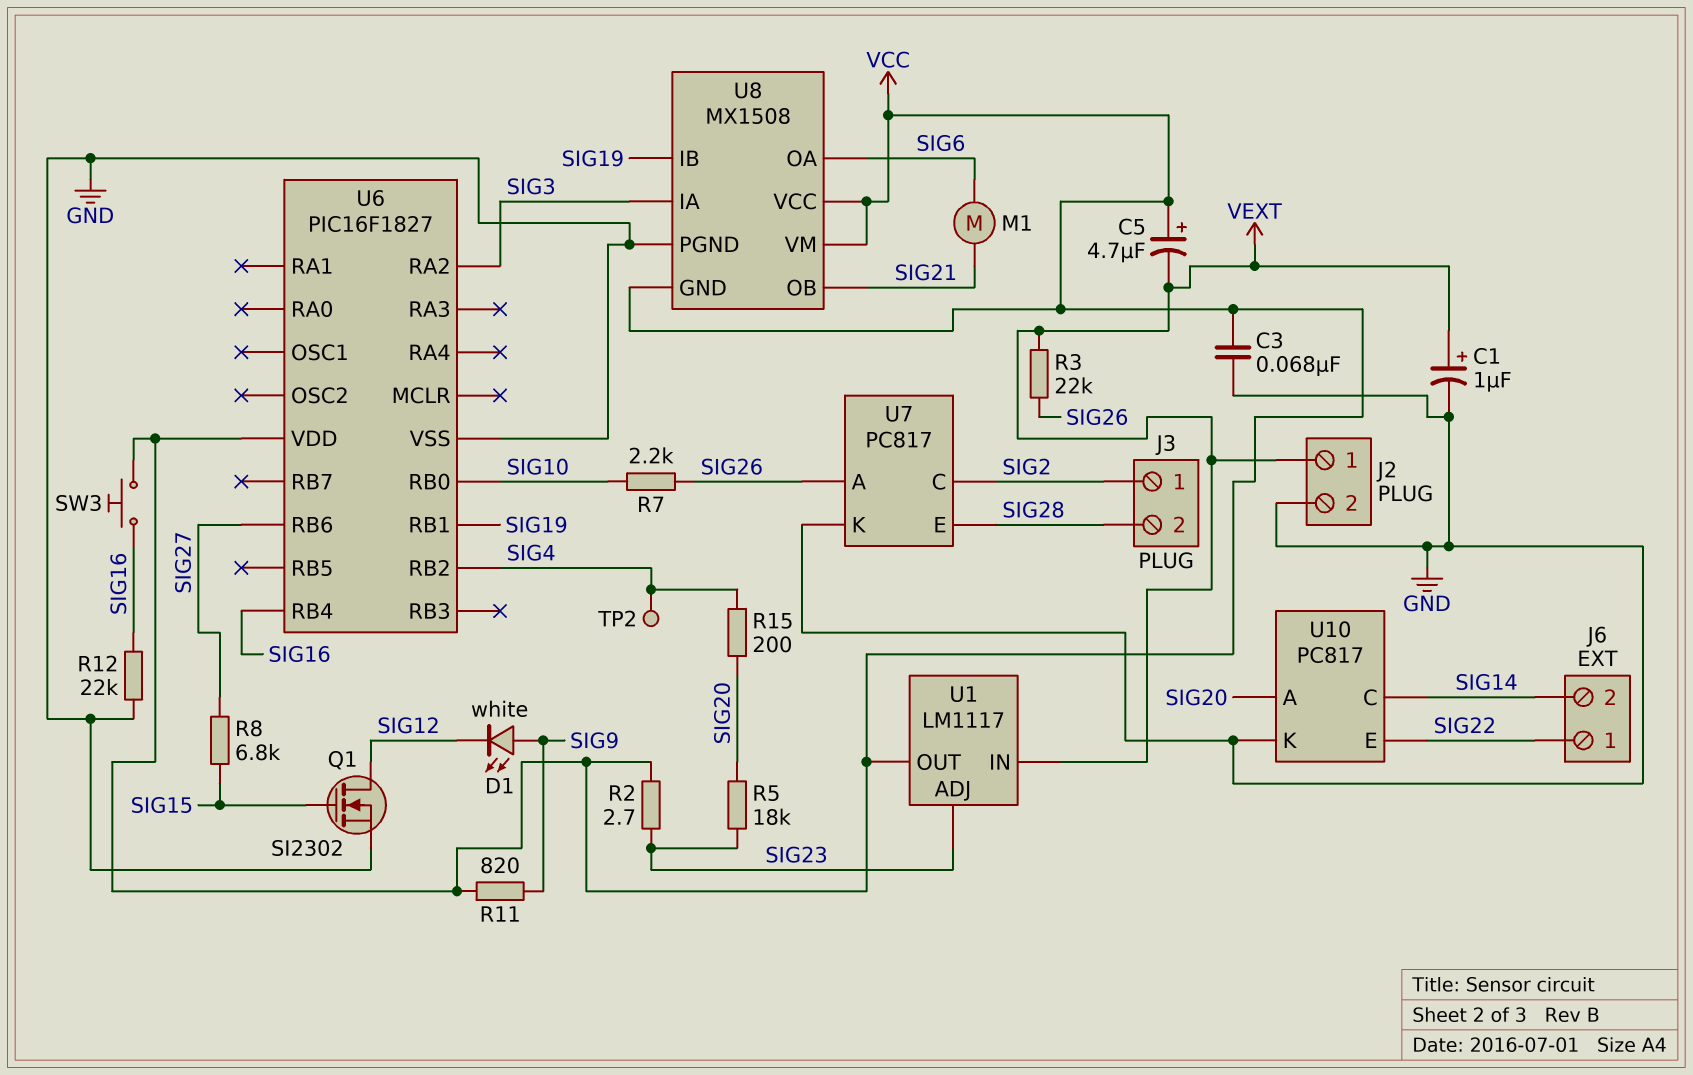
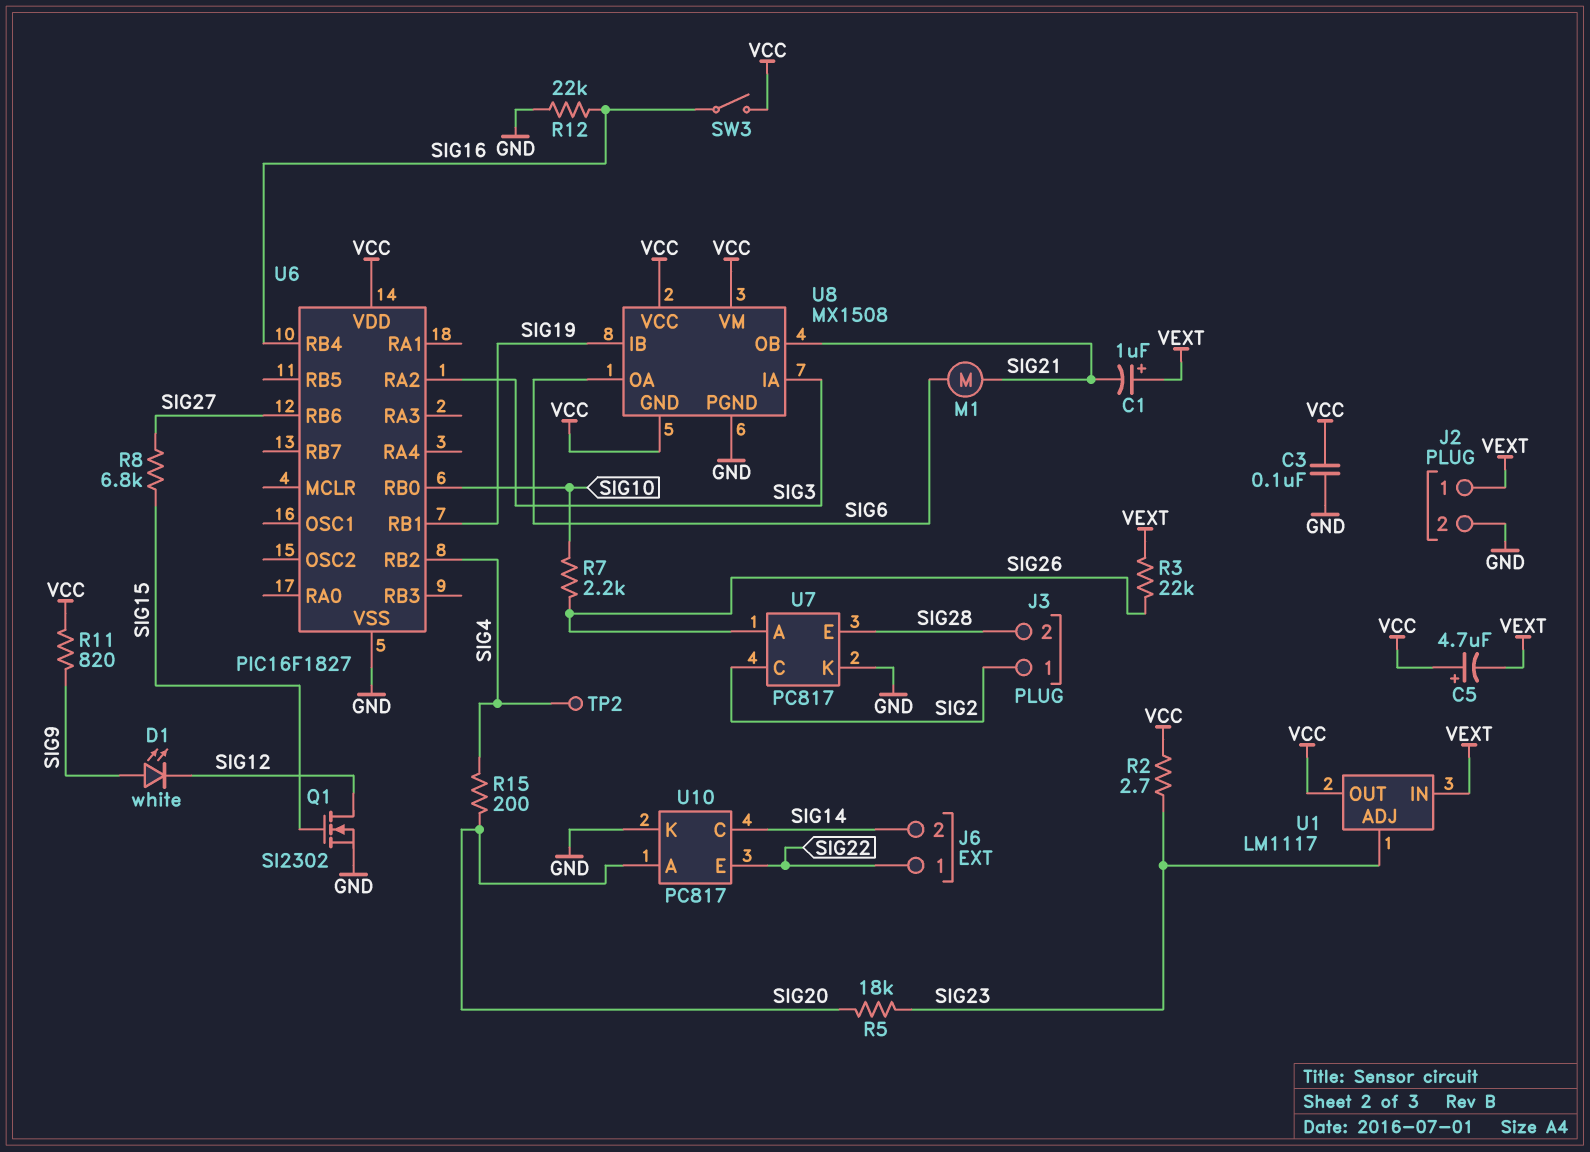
C1: 1uF (plus VEXT, minus GND) -> 1uF (plus VEXT, minus SIG21)
C3: 68nF (GND, VCC) -> 100nF (GND, VCC)
SW3: button (SIG16, VCC) -> switch (SIG16, VCC)

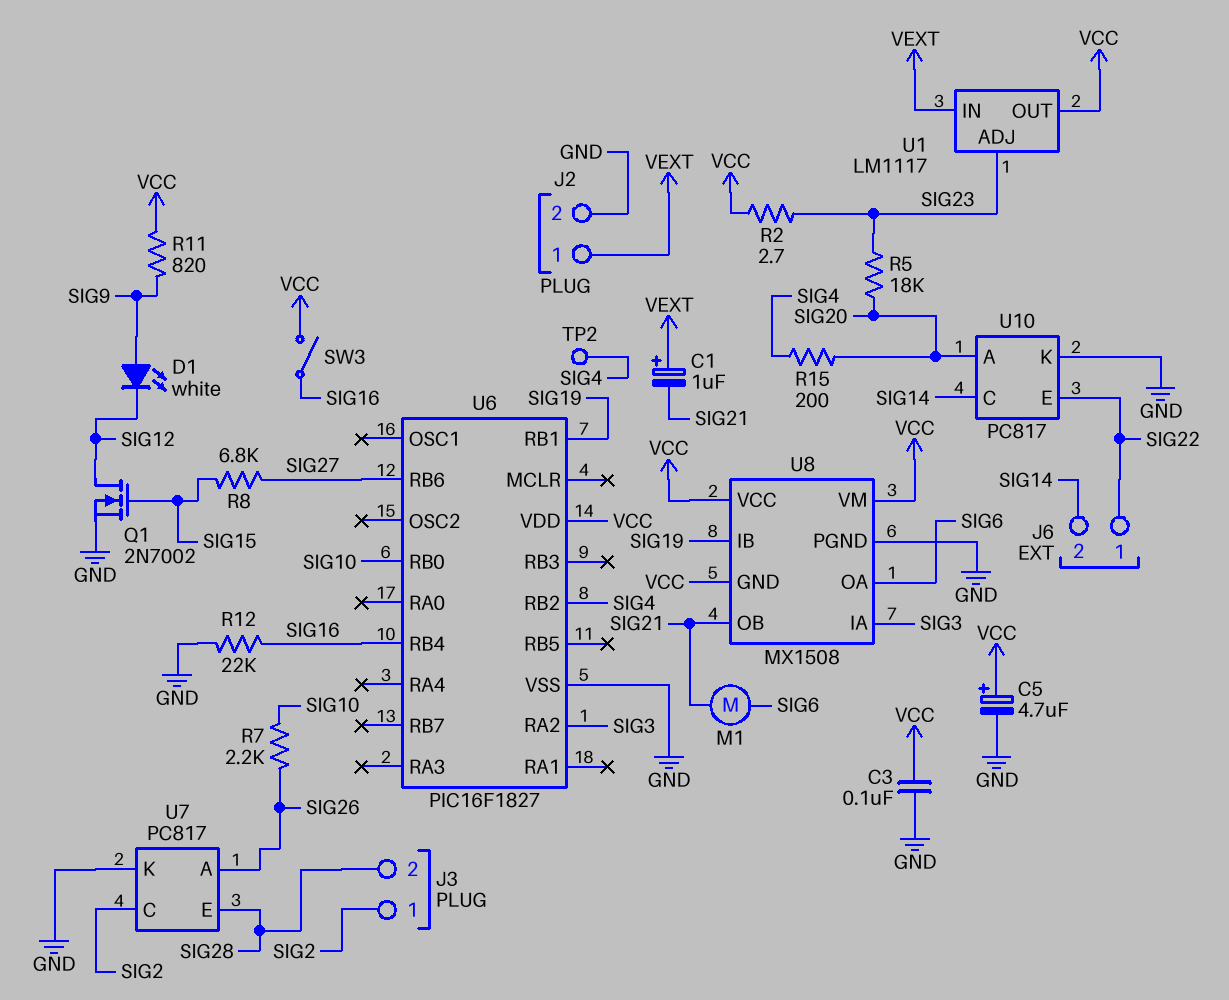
C5: 4.7uF (plus VCC, minus VEXT) -> 4.7uF (plus VCC, minus GND)
Q1: NMOS SI2302 (G SIG15, D SIG12, S GND) -> NMOS 2N7002 (G SIG15, D SIG12, S GND)
R3: 22k (SIG26, VEXT) -> none

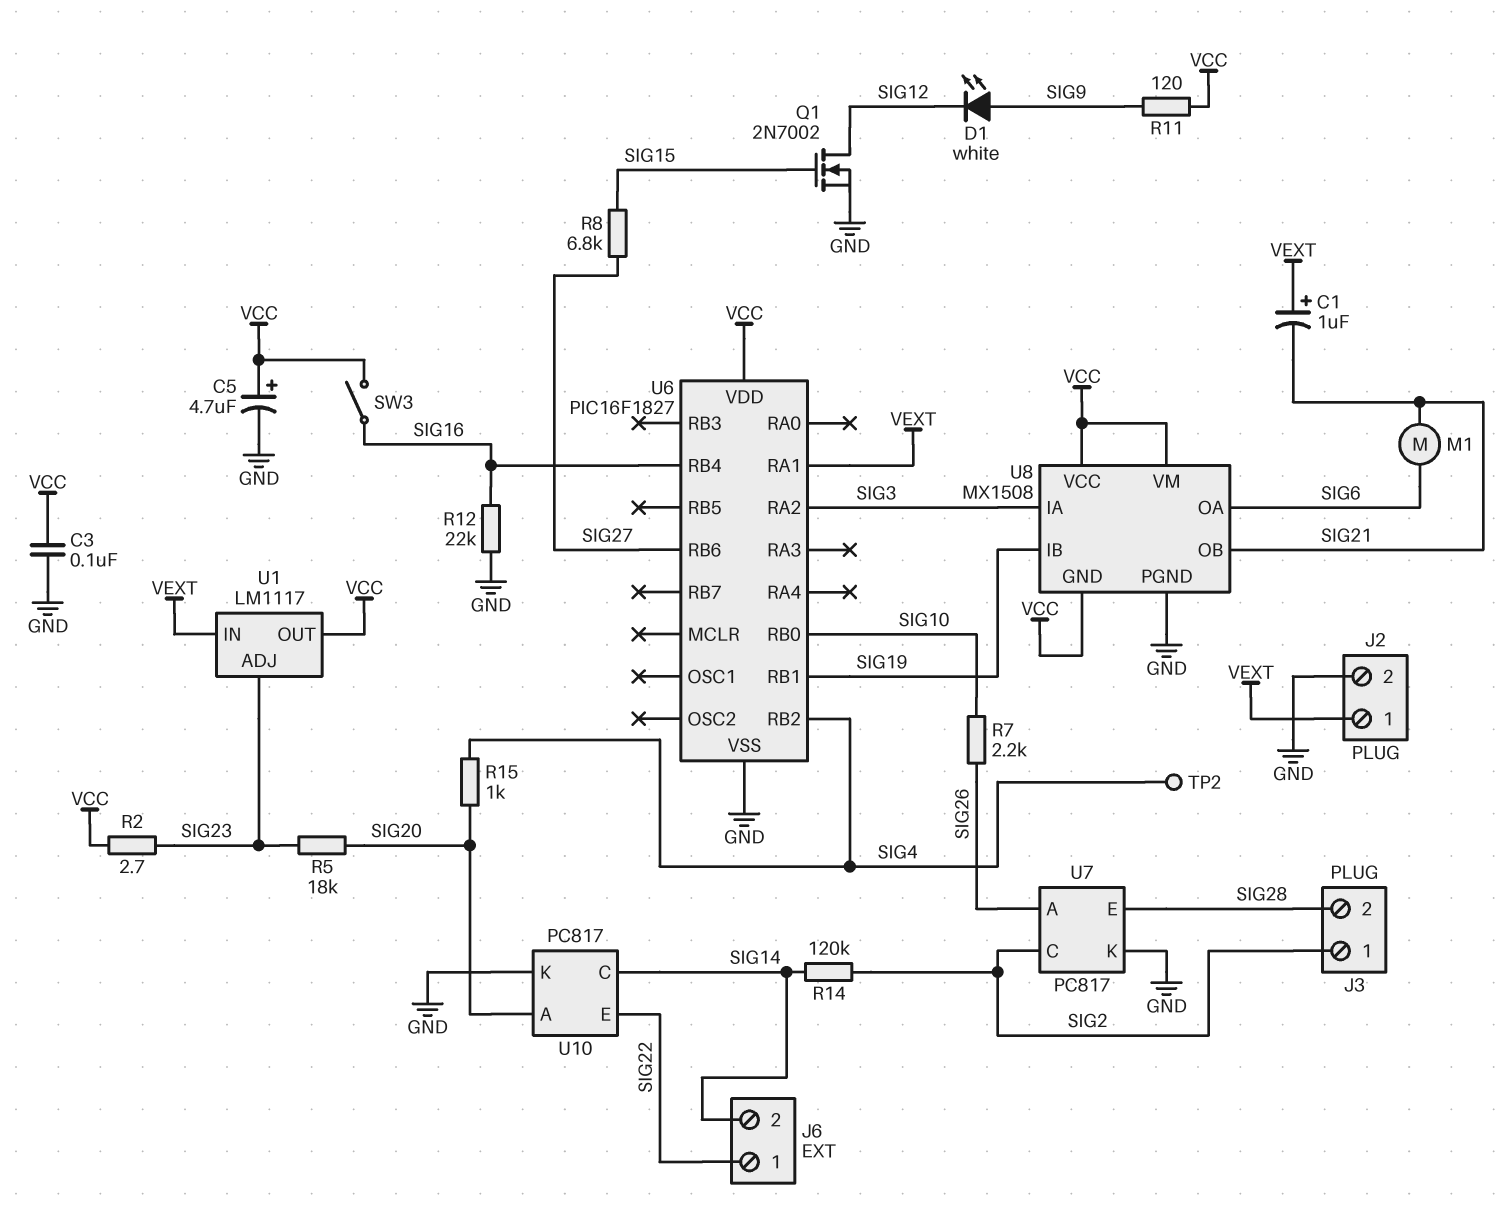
R11: 820 (SIG9, VCC) -> 120 (SIG9, VCC)
R14: none -> 120k (SIG2, SIG14)
R15: 200 (SIG4, SIG20) -> 1k (SIG4, SIG20)
U6 pin RA1: none -> VEXT

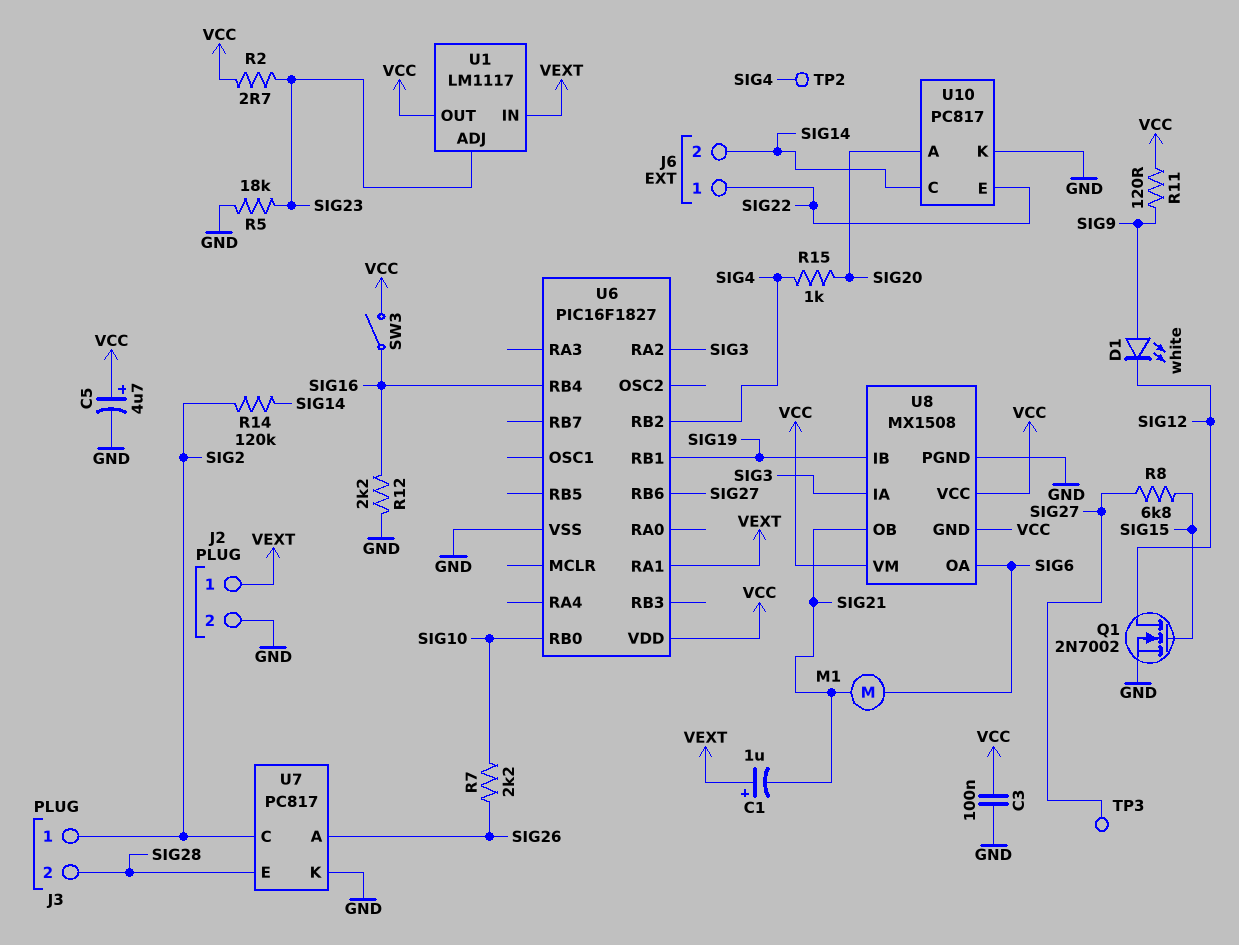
R5: 18k (SIG20, SIG23) -> 18k (GND, SIG23)
R12: 22k (GND, SIG16) -> 2.2k (GND, SIG16)
TP3: none -> test point (SIG27)

